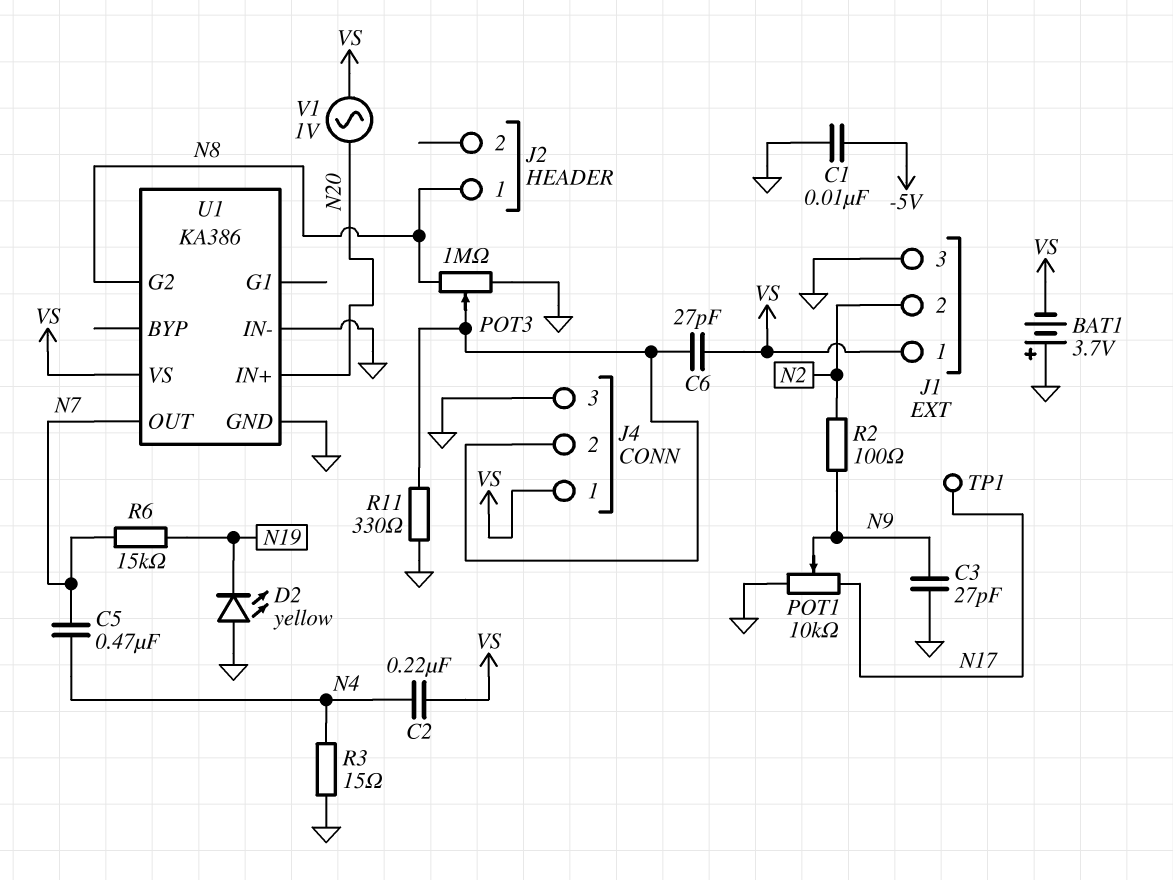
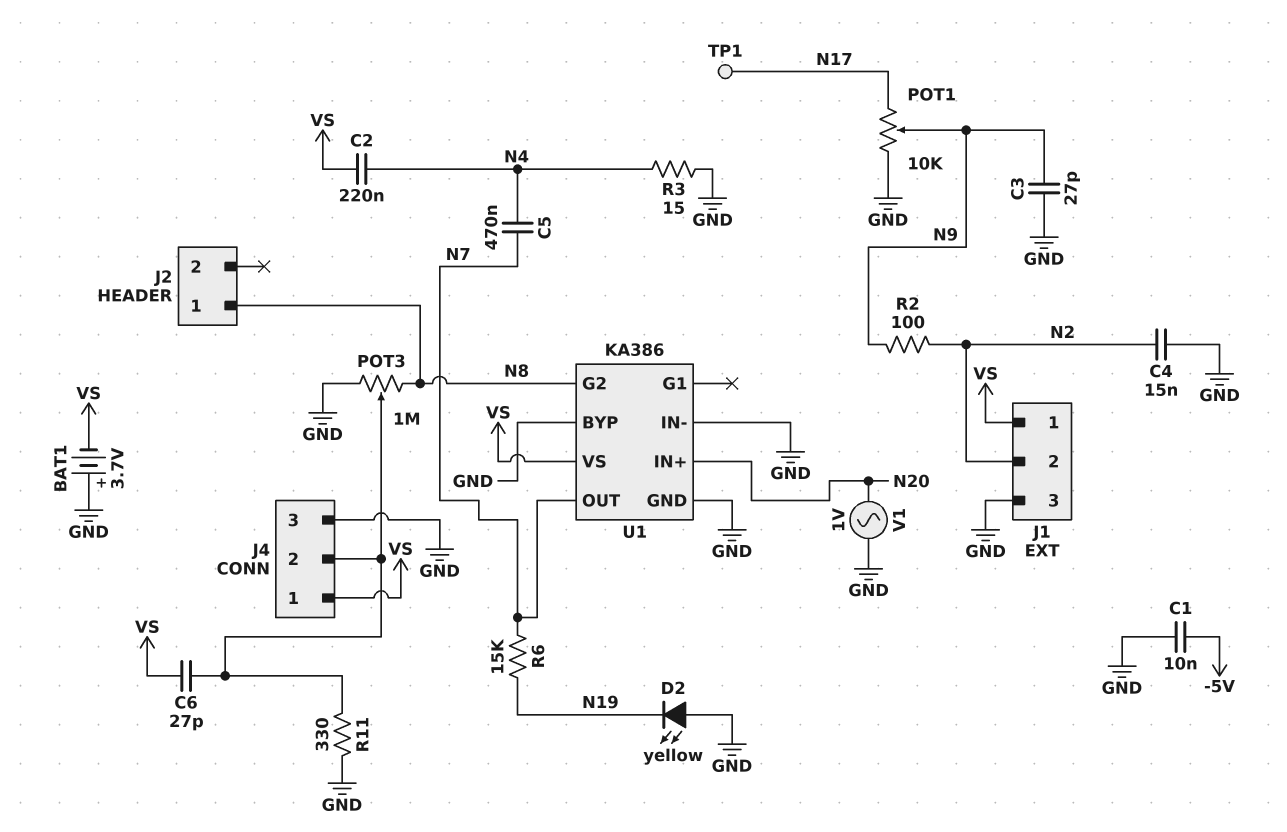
C4: none -> 15nF (GND, N2)
U1 pin BYP: none -> GND
V1: AC 1V (N20, VS) -> AC 1V (GND, N20)

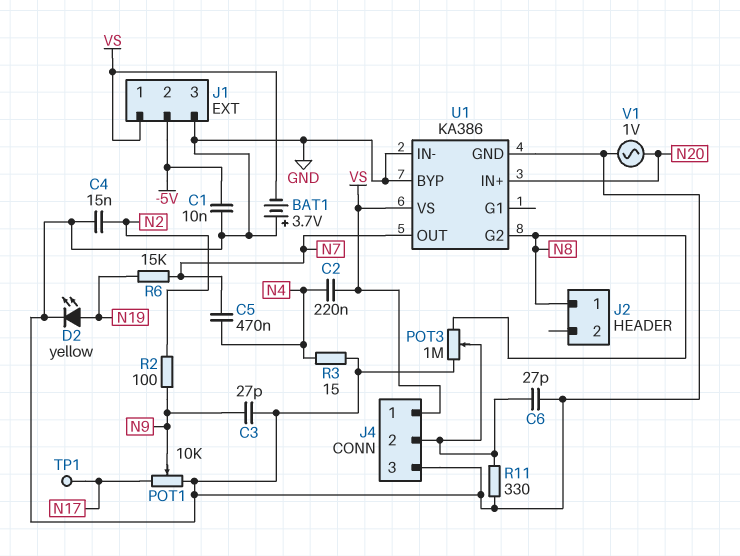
C6: 27pF (J4/2, VS) -> 27pF (GND, J4/2)
D2: LED yellow (A GND, K N19) -> LED yellow (A N19, K GND)
J1 pin 2: N2 -> -5V

